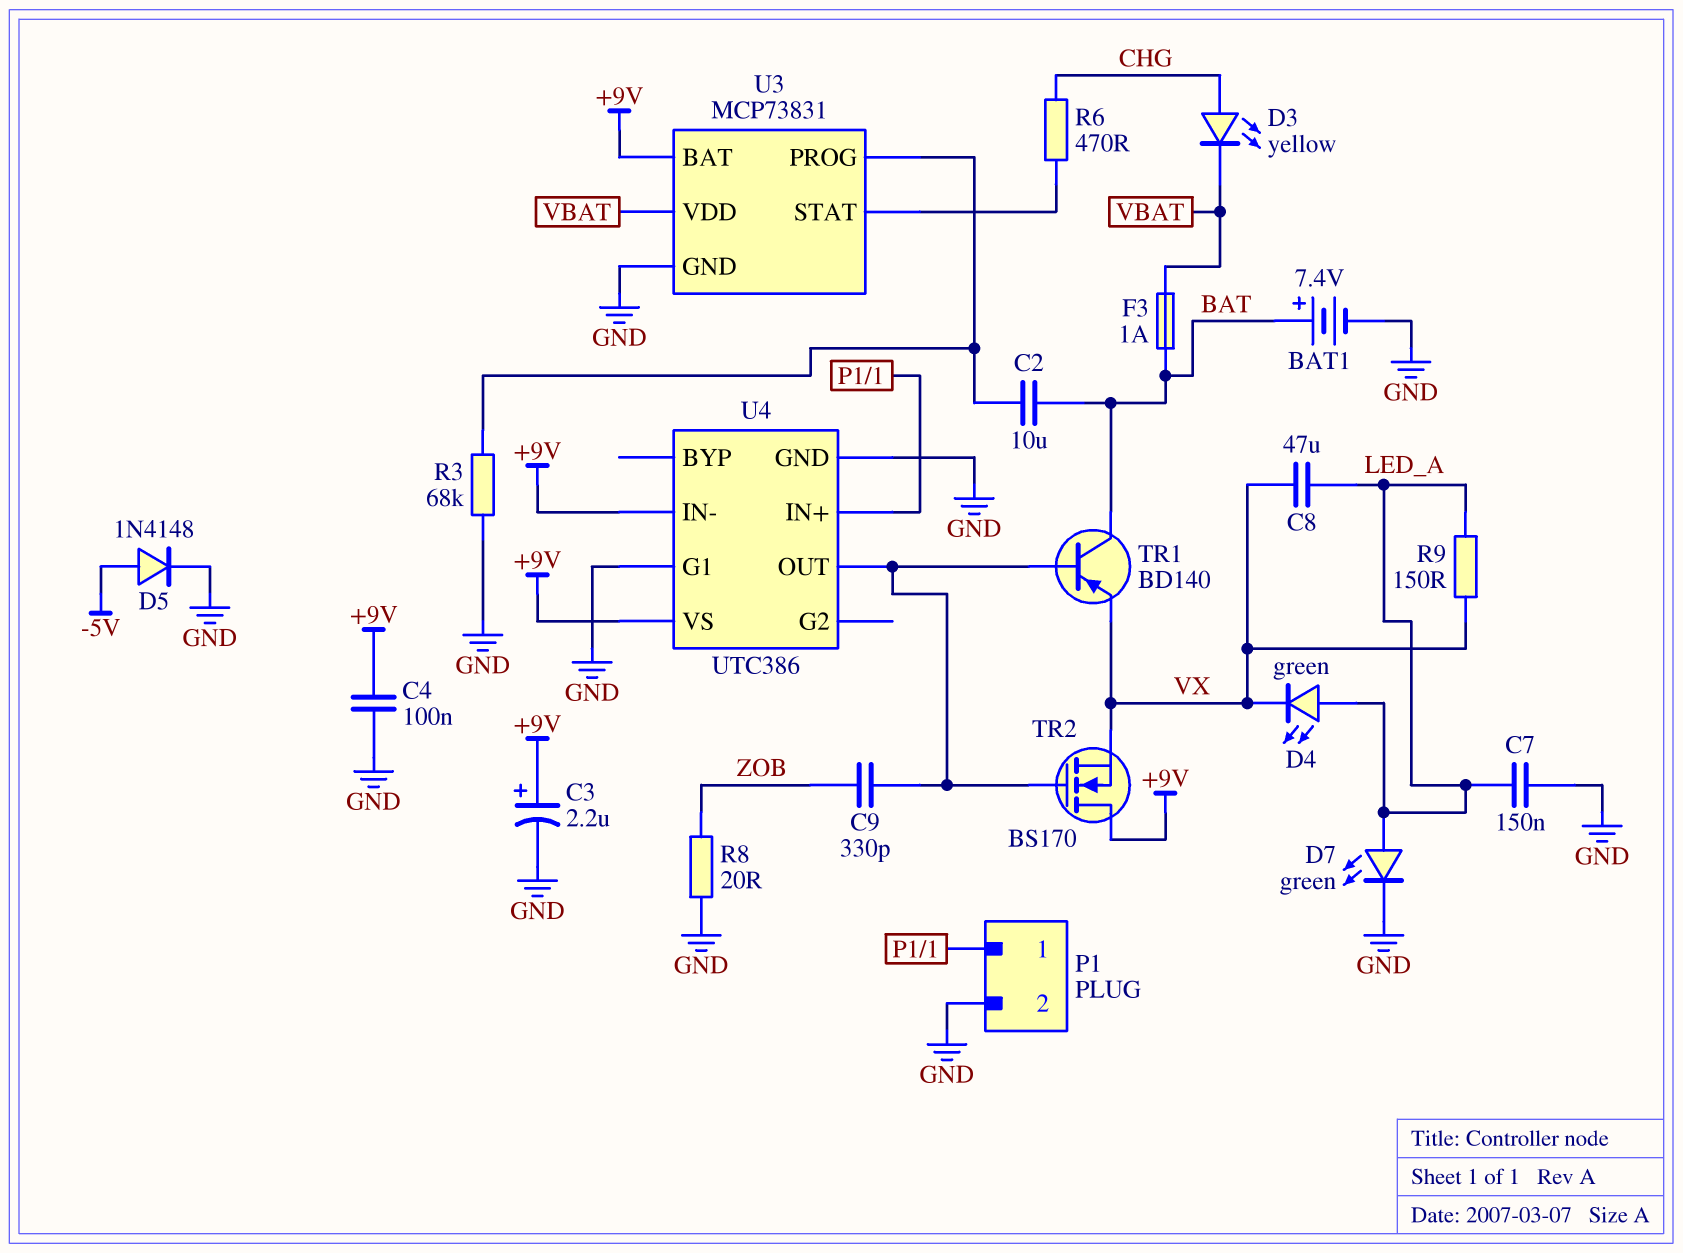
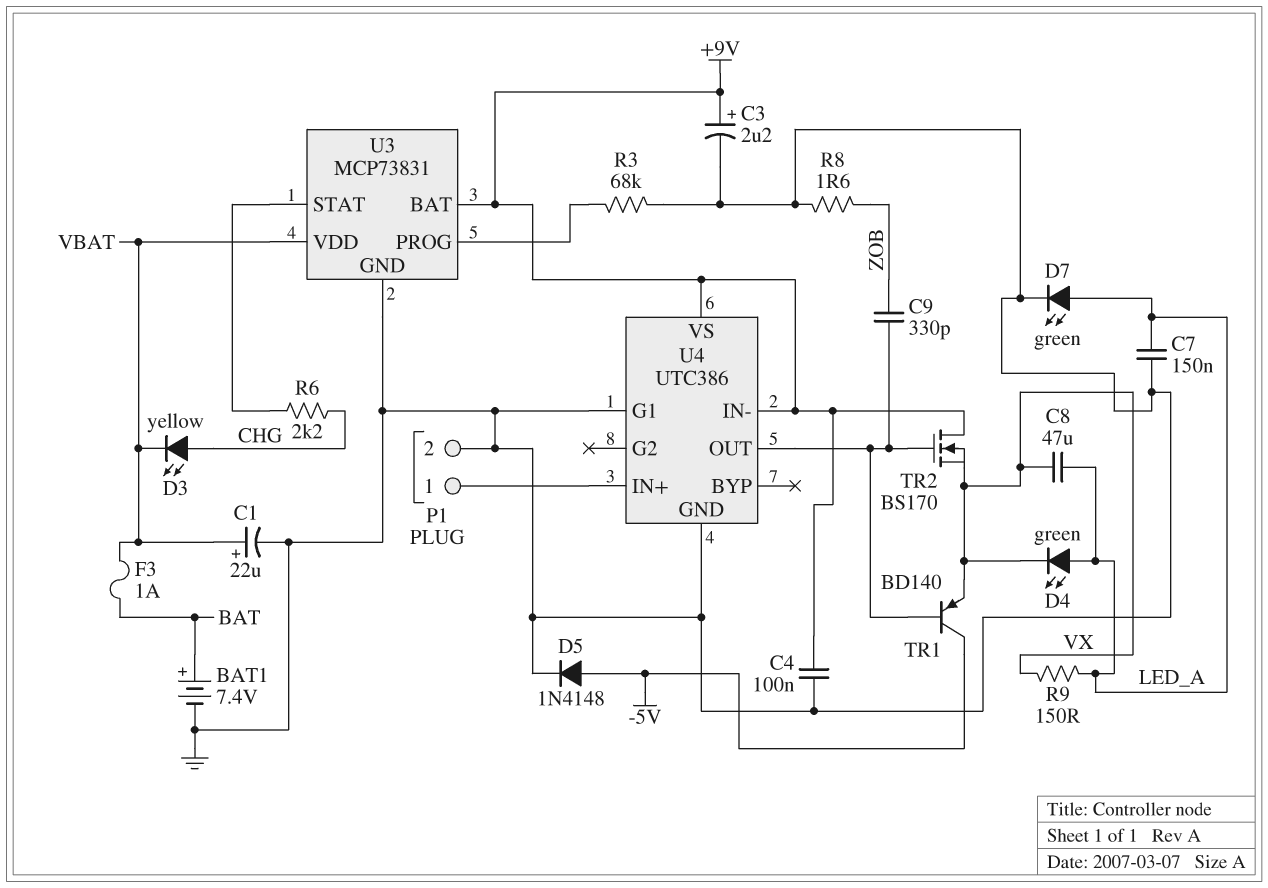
C1: none -> 22uF (plus VBAT, minus GND)
C2: 10uF (BAT, U3/PROG) -> none
R6: 470 (CHG, U3/STAT) -> 2.2k (CHG, U3/STAT)
R8: 20 (GND, ZOB) -> 1.6 (GND, ZOB)
TR1: PNP BD140 (B U4/OUT, C BAT, E VX) -> PNP BD140 (B U4/OUT, C -5V, E VX)

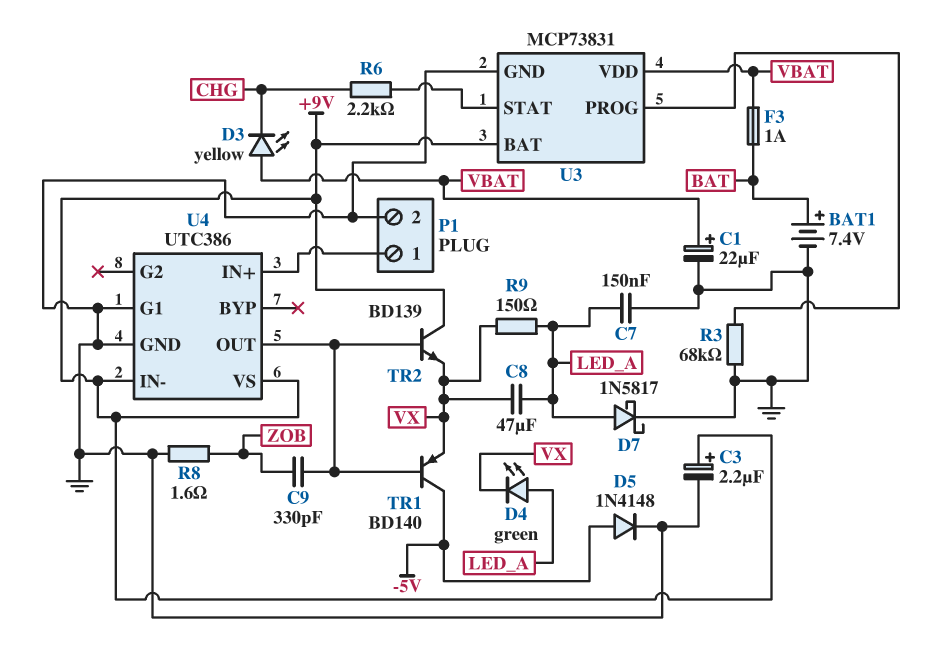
C4: 100nF (+9V, GND) -> none
D3: LED yellow (A CHG, K VBAT) -> LED yellow (A VBAT, K CHG)
D7: LED green (A LED_A, K GND) -> schottky 1N5817 (A LED_A, K GND)
TR2: NMOS BS170 (G U4/OUT, D +9V, S VX) -> NPN BD139 (B U4/OUT, C +9V, E VX)

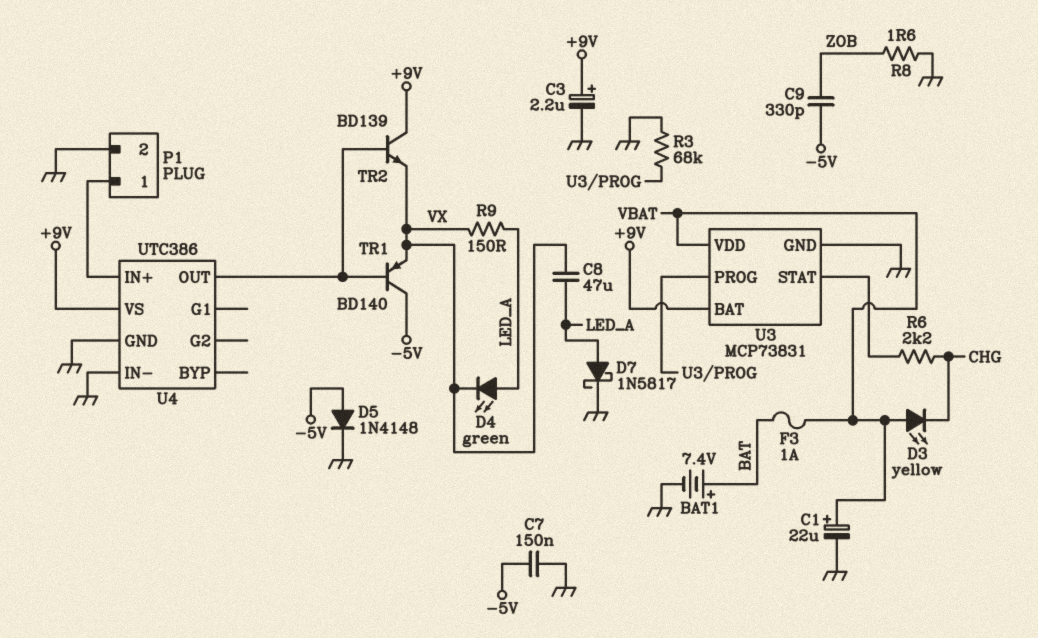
C7: 150nF (GND, LED_A) -> 150nF (-5V, GND)
C9: 330pF (U4/OUT, ZOB) -> 330pF (-5V, ZOB)
U4 pin G1: GND -> none
U4 pin IN-: +9V -> GND

